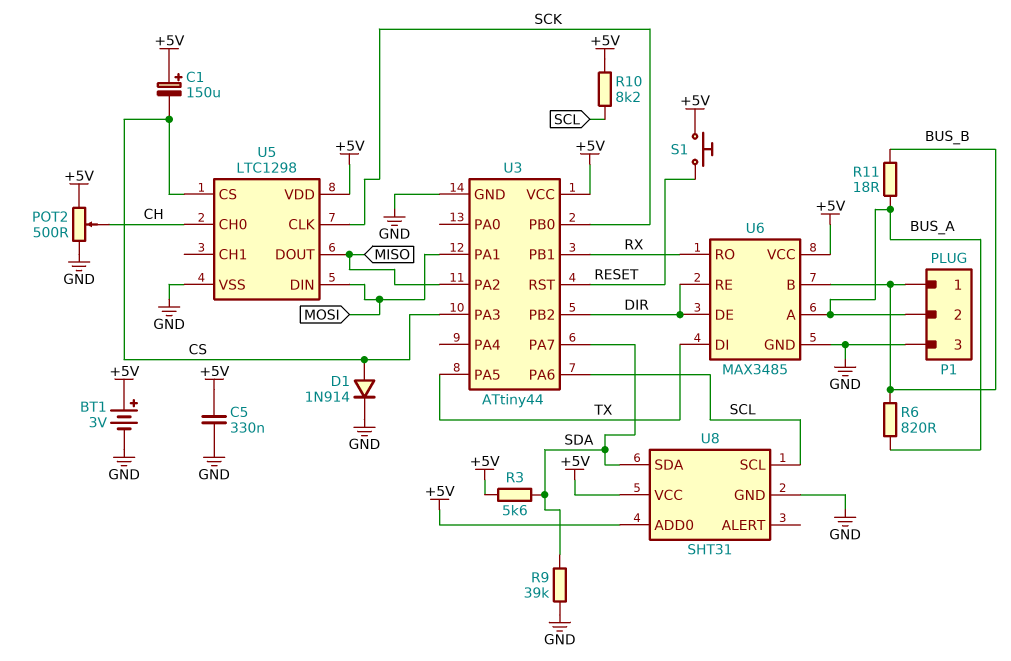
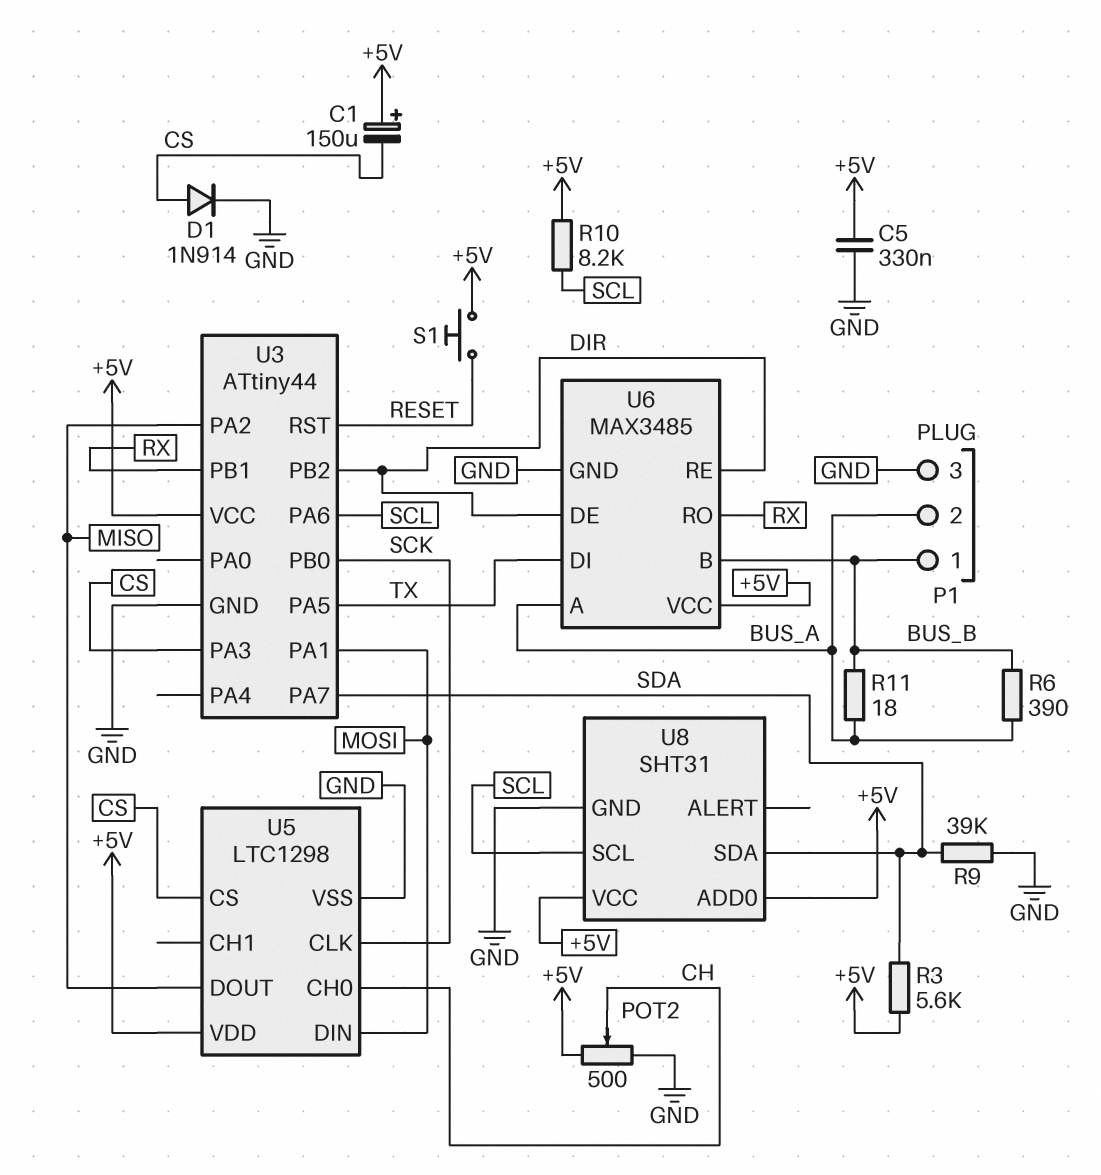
BT1: 3V (plus +5V, minus GND) -> none
R6: 820 (BUS_A, BUS_B) -> 390 (BUS_A, BUS_B)

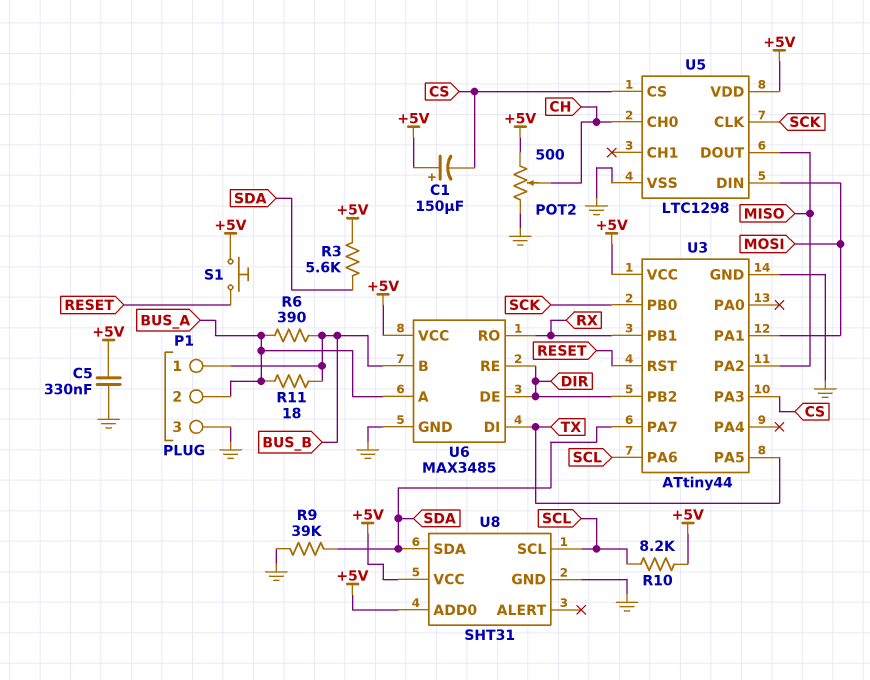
D1: diode 1N914 (A CS, K GND) -> none

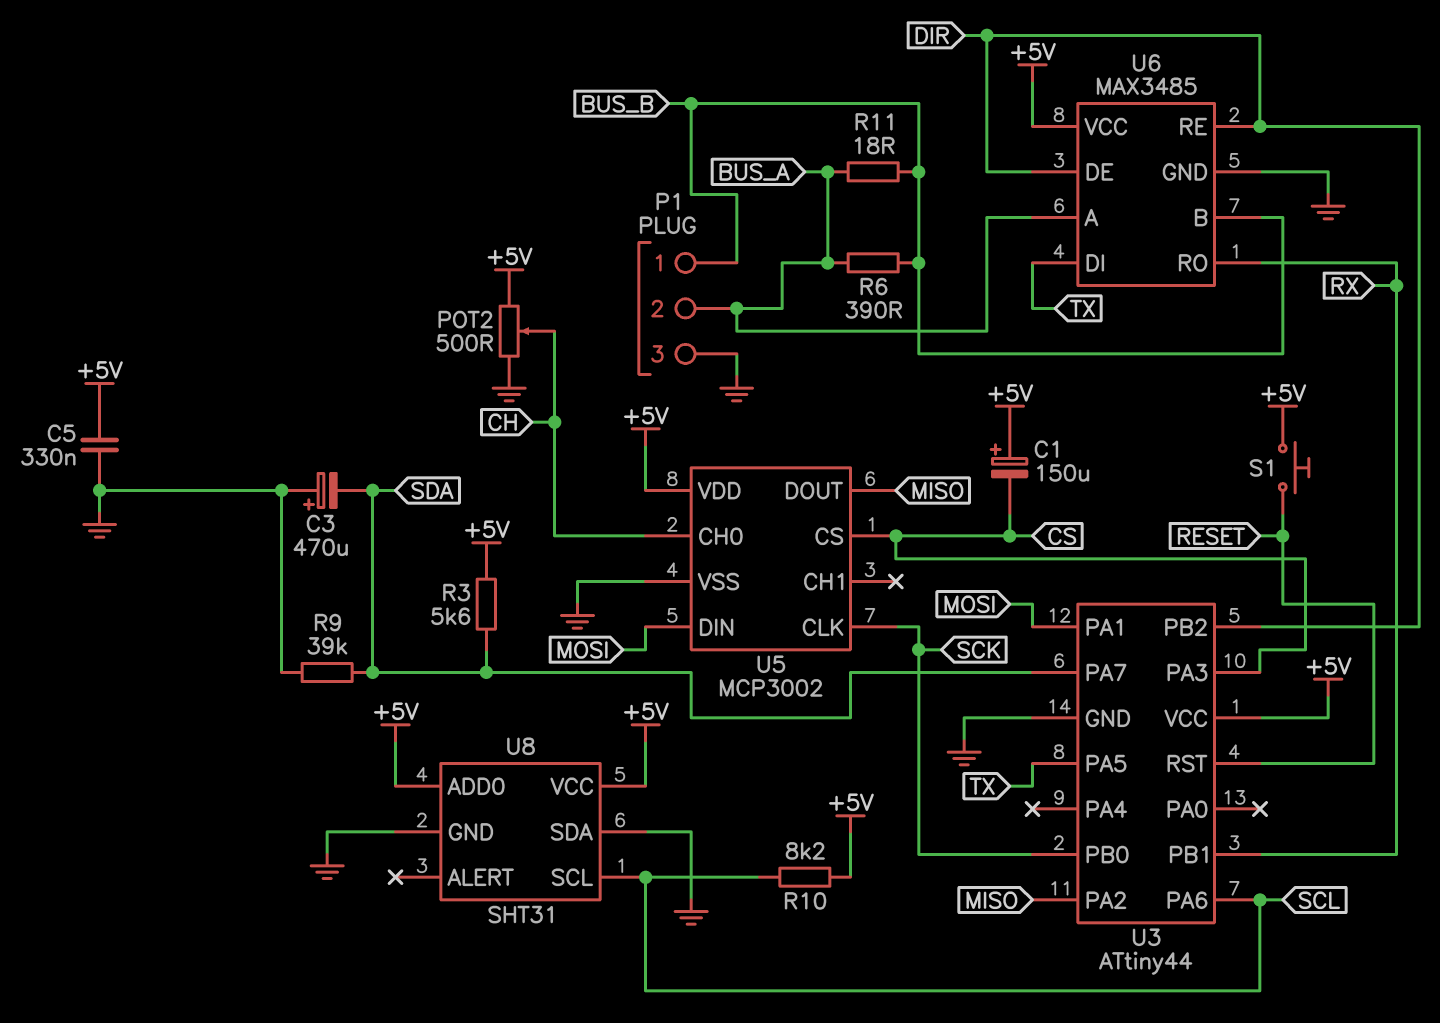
C3: none -> 470uF (plus GND, minus SDA)
U5: LTC1298 -> MCP3002
U8 pin SDA: SDA -> GND

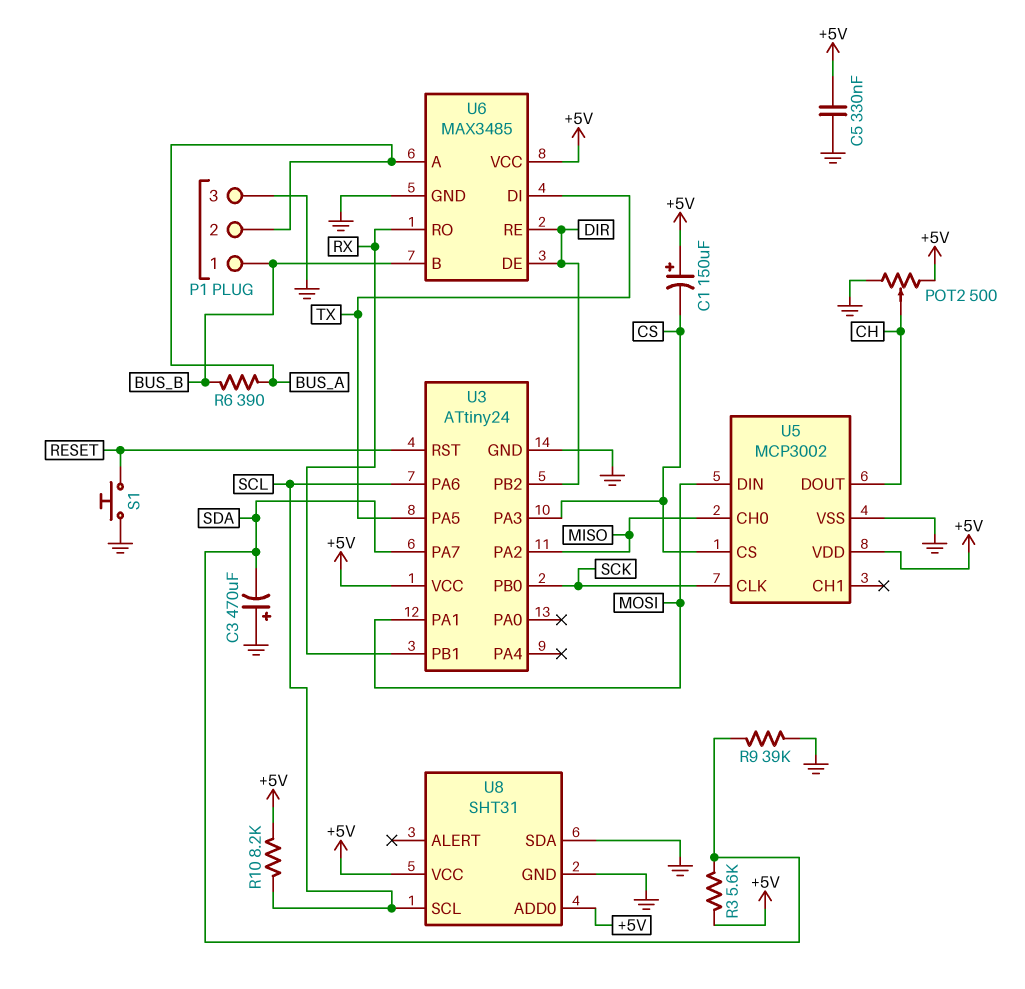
R11: 18 (BUS_A, BUS_B) -> none
S1: button (+5V, RESET) -> button (GND, RESET)
U3: ATtiny44 -> ATtiny24
U5 pin CH0: CH -> MISO
U5 pin DOUT: MISO -> CH

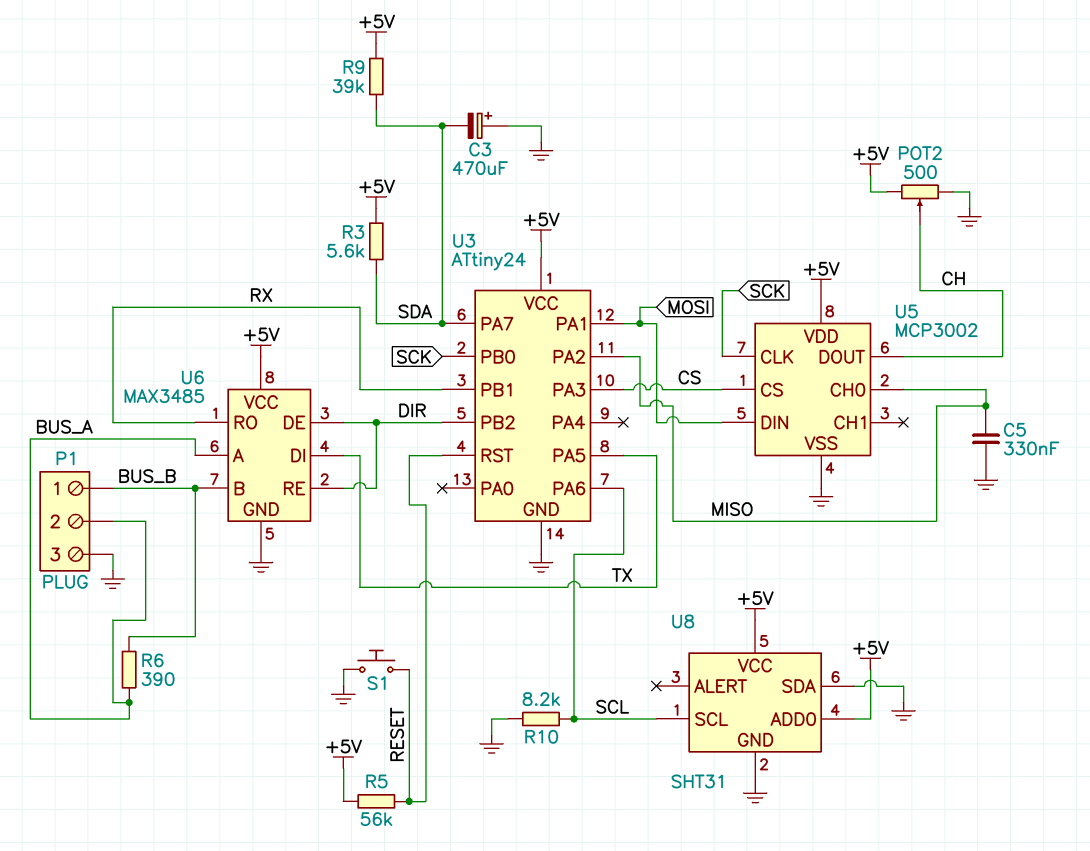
C1: 150uF (plus +5V, minus CS) -> none
C5: 330nF (+5V, GND) -> 330nF (GND, MISO)
R5: none -> 56k (+5V, RESET)
R9: 39k (GND, SDA) -> 39k (+5V, SDA)
R10: 8.2k (+5V, SCL) -> 8.2k (GND, SCL)

